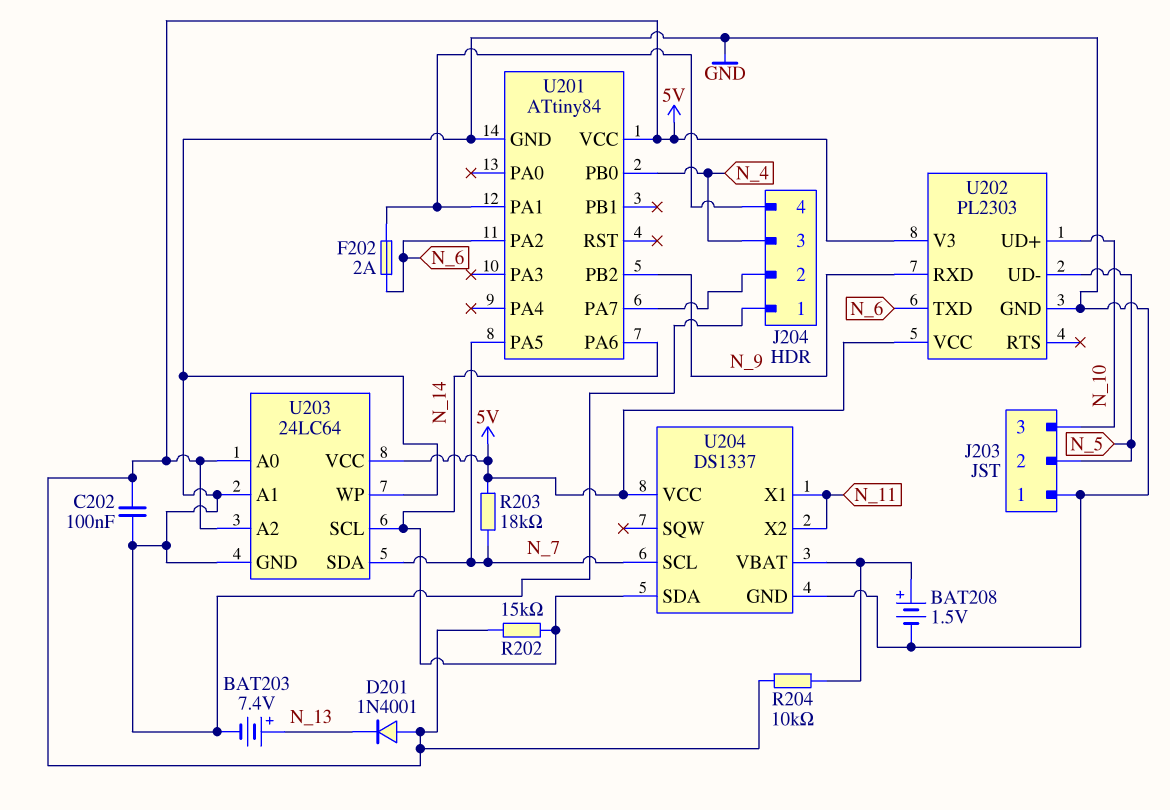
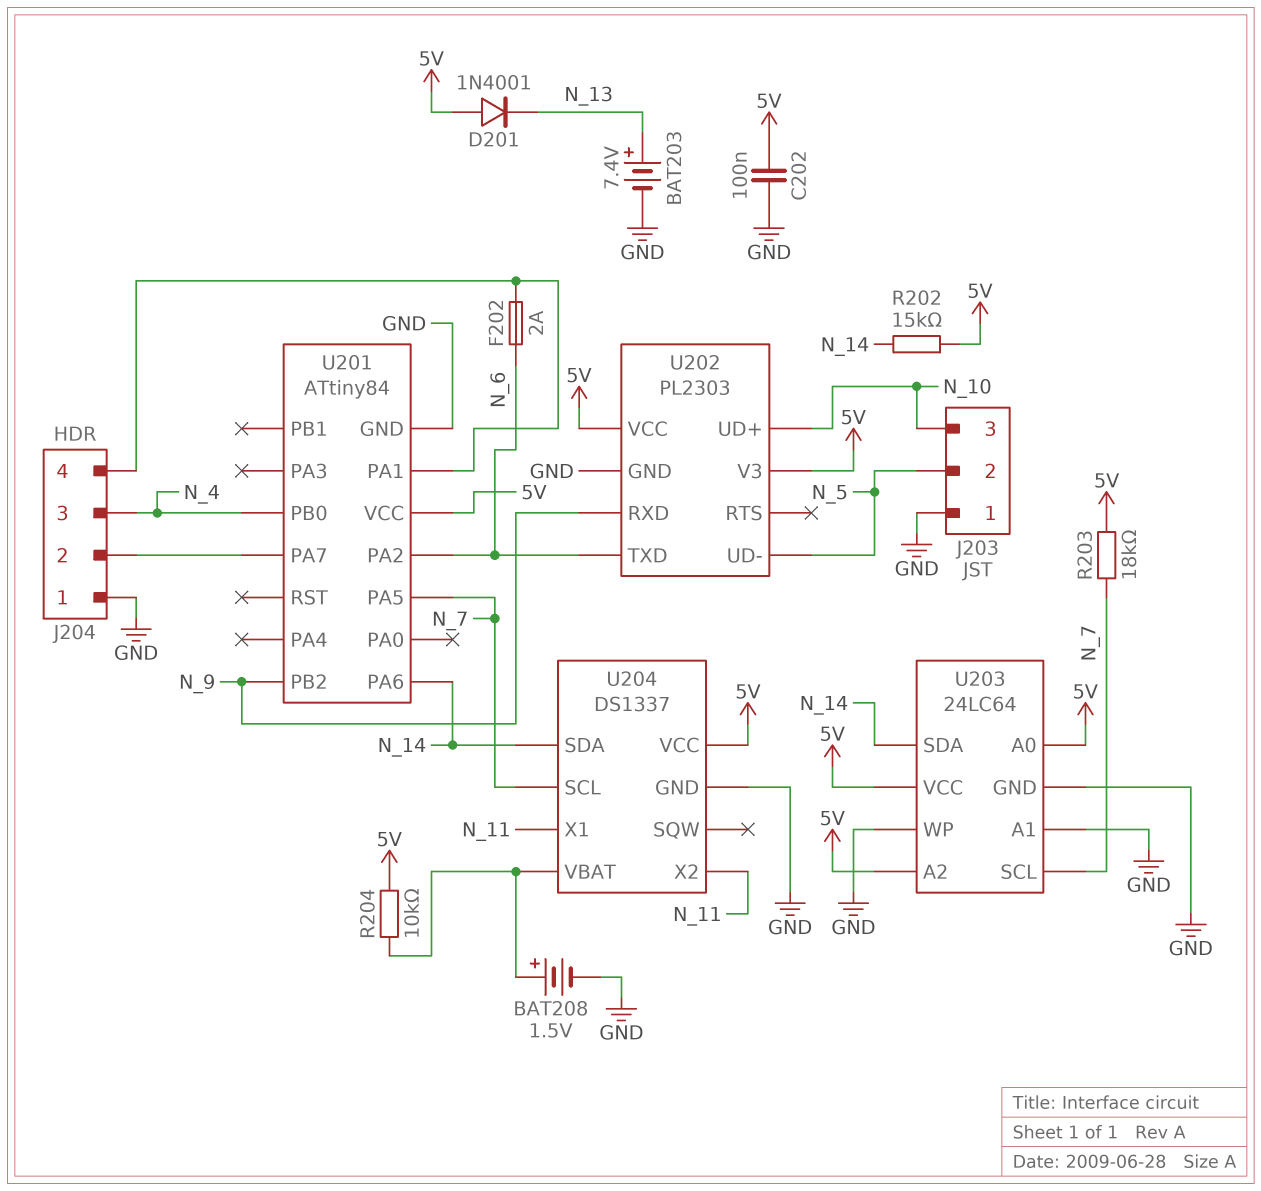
U203 pin SCL: N_14 -> N_7
U203 pin SDA: N_7 -> N_14

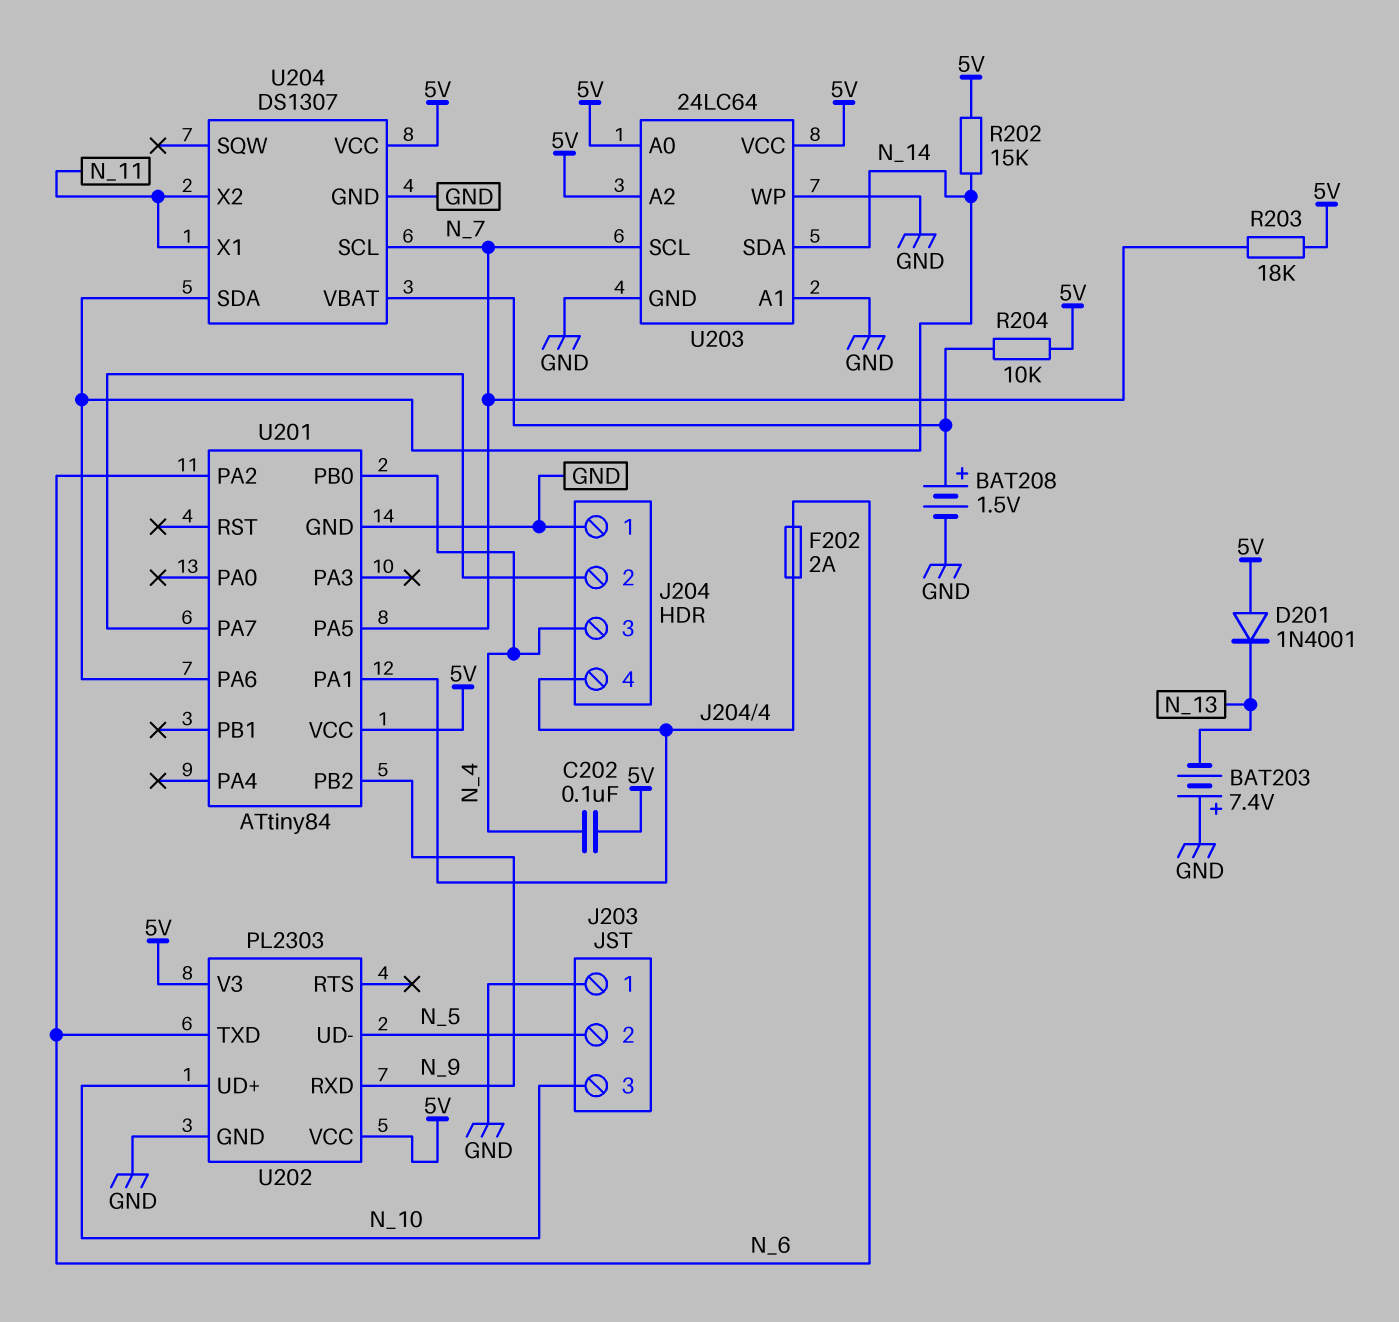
BAT203: 7.4V (plus N_13, minus GND) -> 7.4V (plus GND, minus N_13)
C202: 100nF (5V, GND) -> 100nF (5V, N_4)
U204: DS1337 -> DS1307

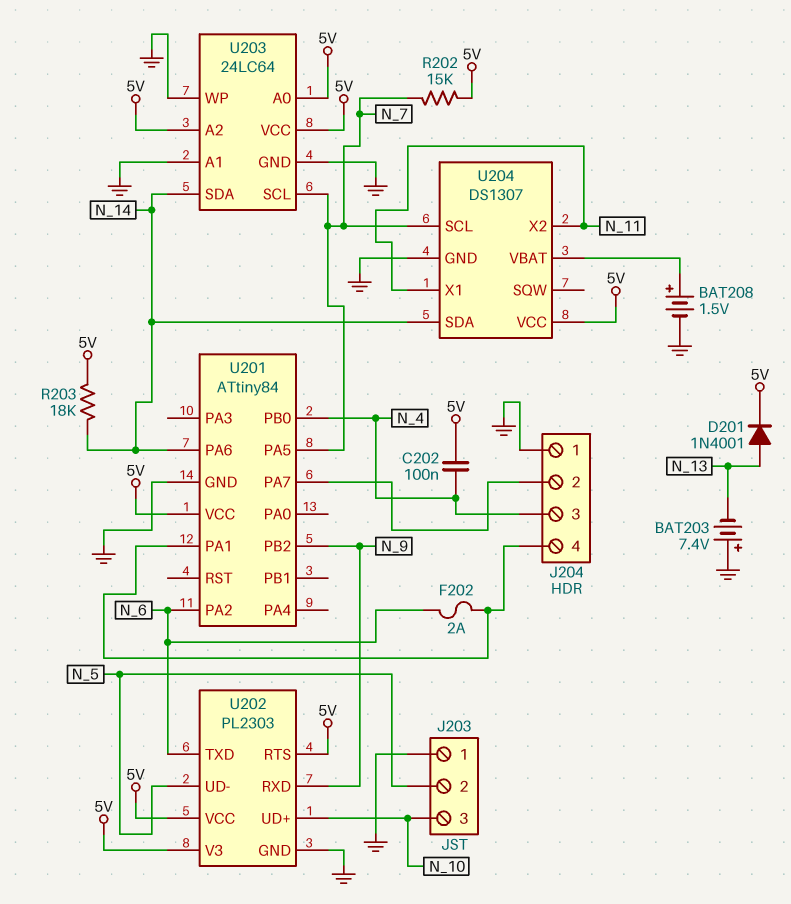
D201: diode 1N4001 (A 5V, K N_13) -> diode 1N4001 (A N_13, K 5V)
R202: 15k (5V, N_14) -> 15k (5V, N_7)
R203: 18k (5V, N_7) -> 18k (5V, N_14)
R204: 10k (5V, U204/VBAT) -> none
U202 pin RTS: none -> 5V

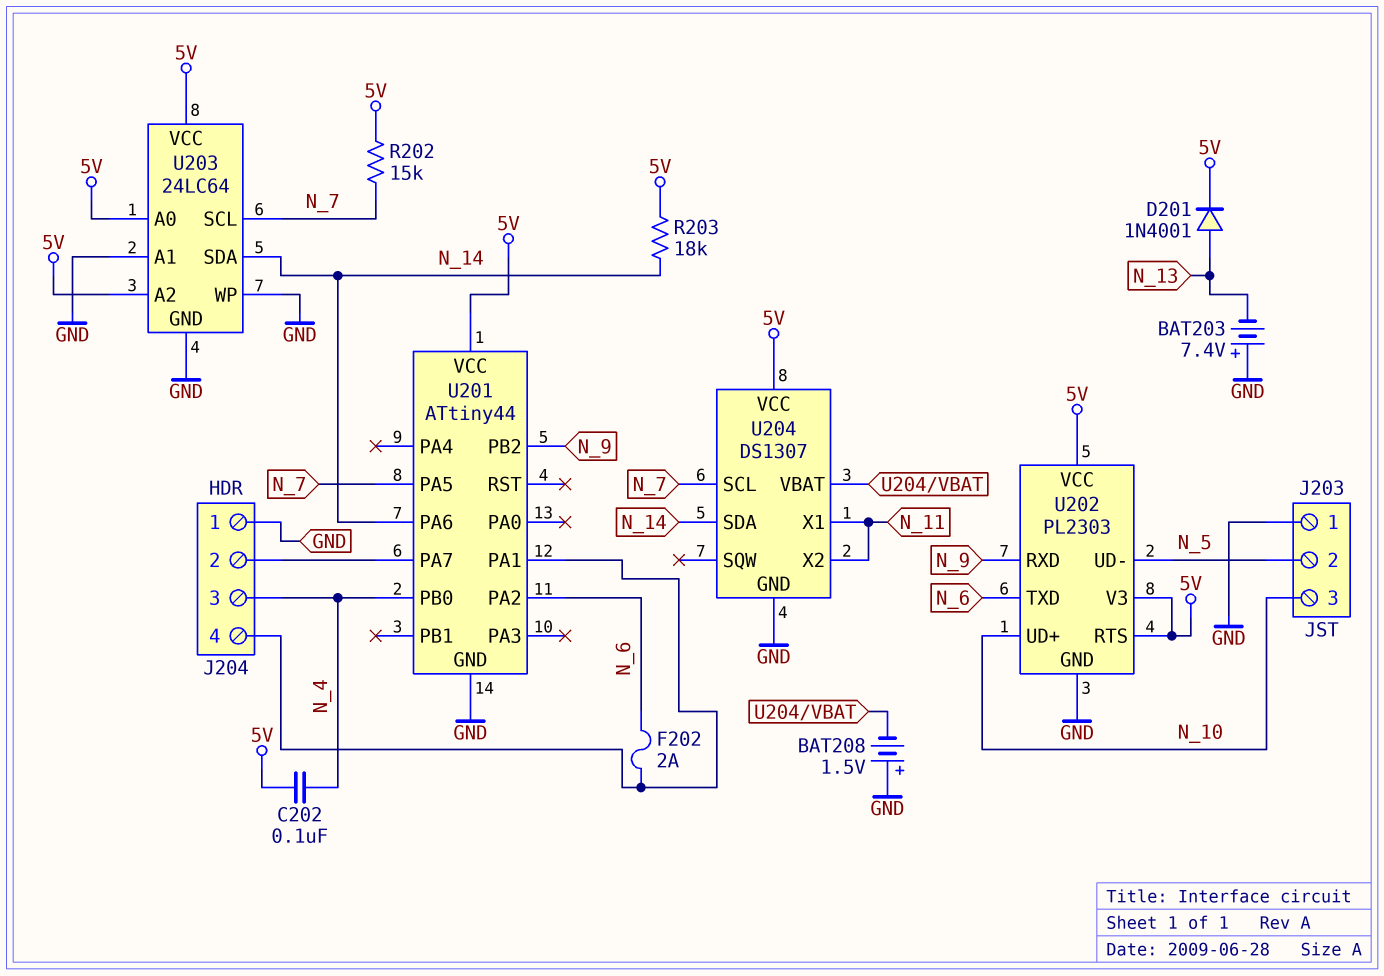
BAT208: 1.5V (plus U204/VBAT, minus GND) -> 1.5V (plus GND, minus U204/VBAT)
U201: ATtiny84 -> ATtiny44

